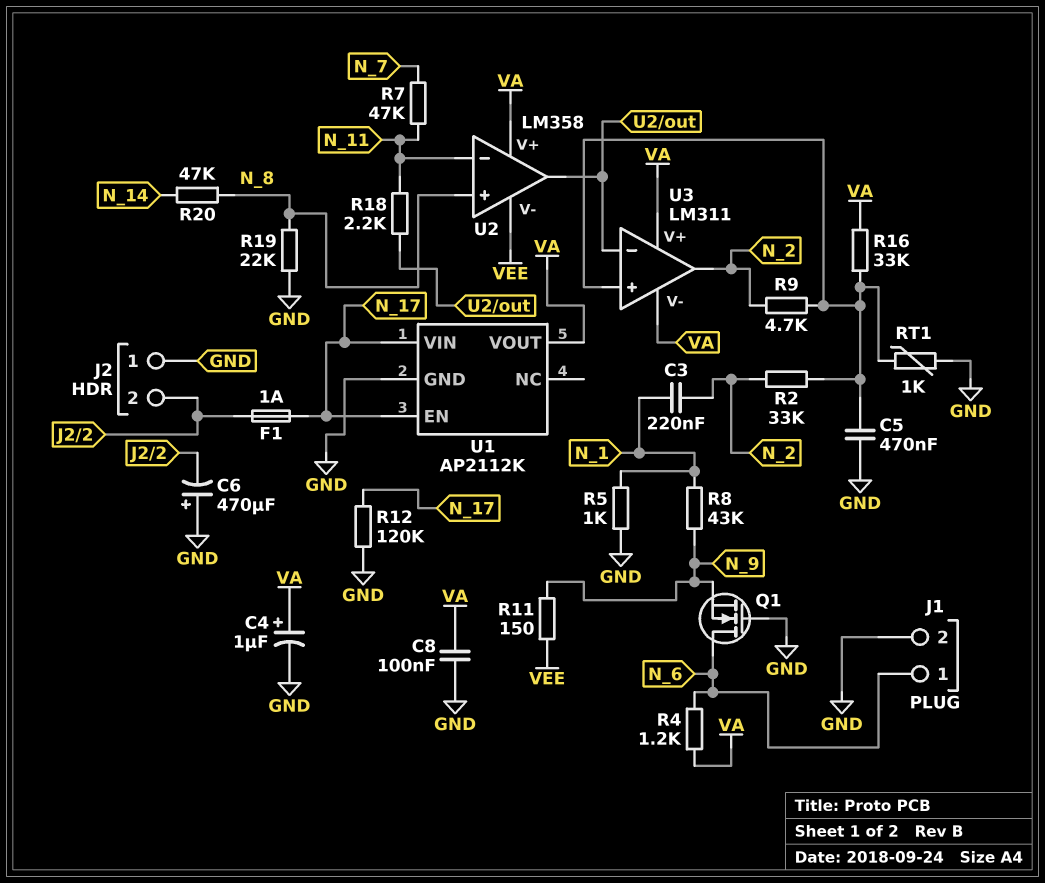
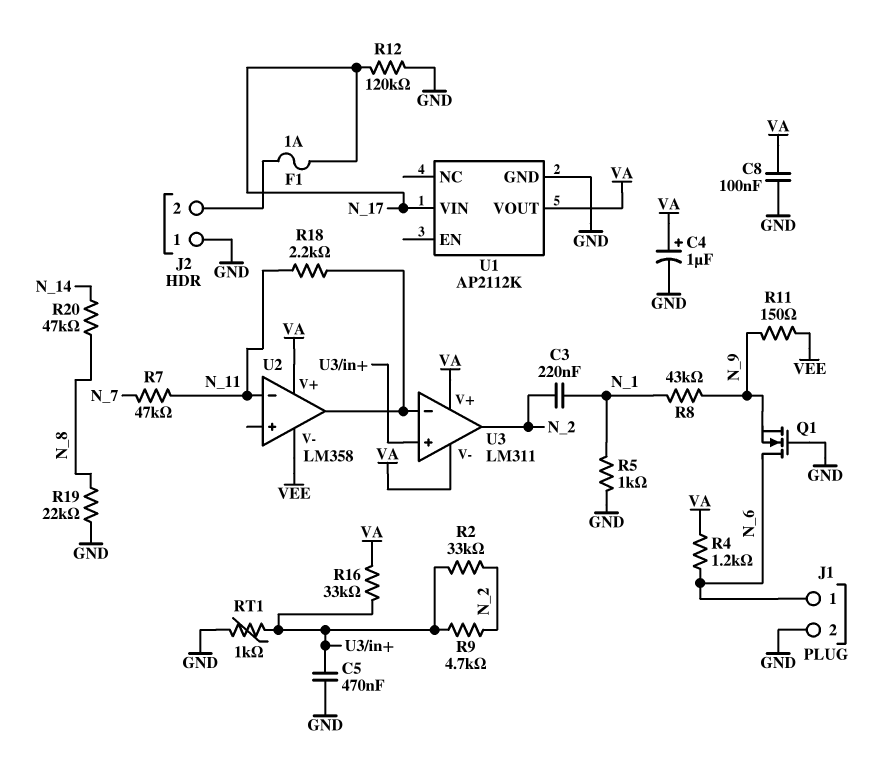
C6: 470uF (plus GND, minus J2/2) -> none
U1 pin EN: N_17 -> none
U2 pin in+: N_8 -> none

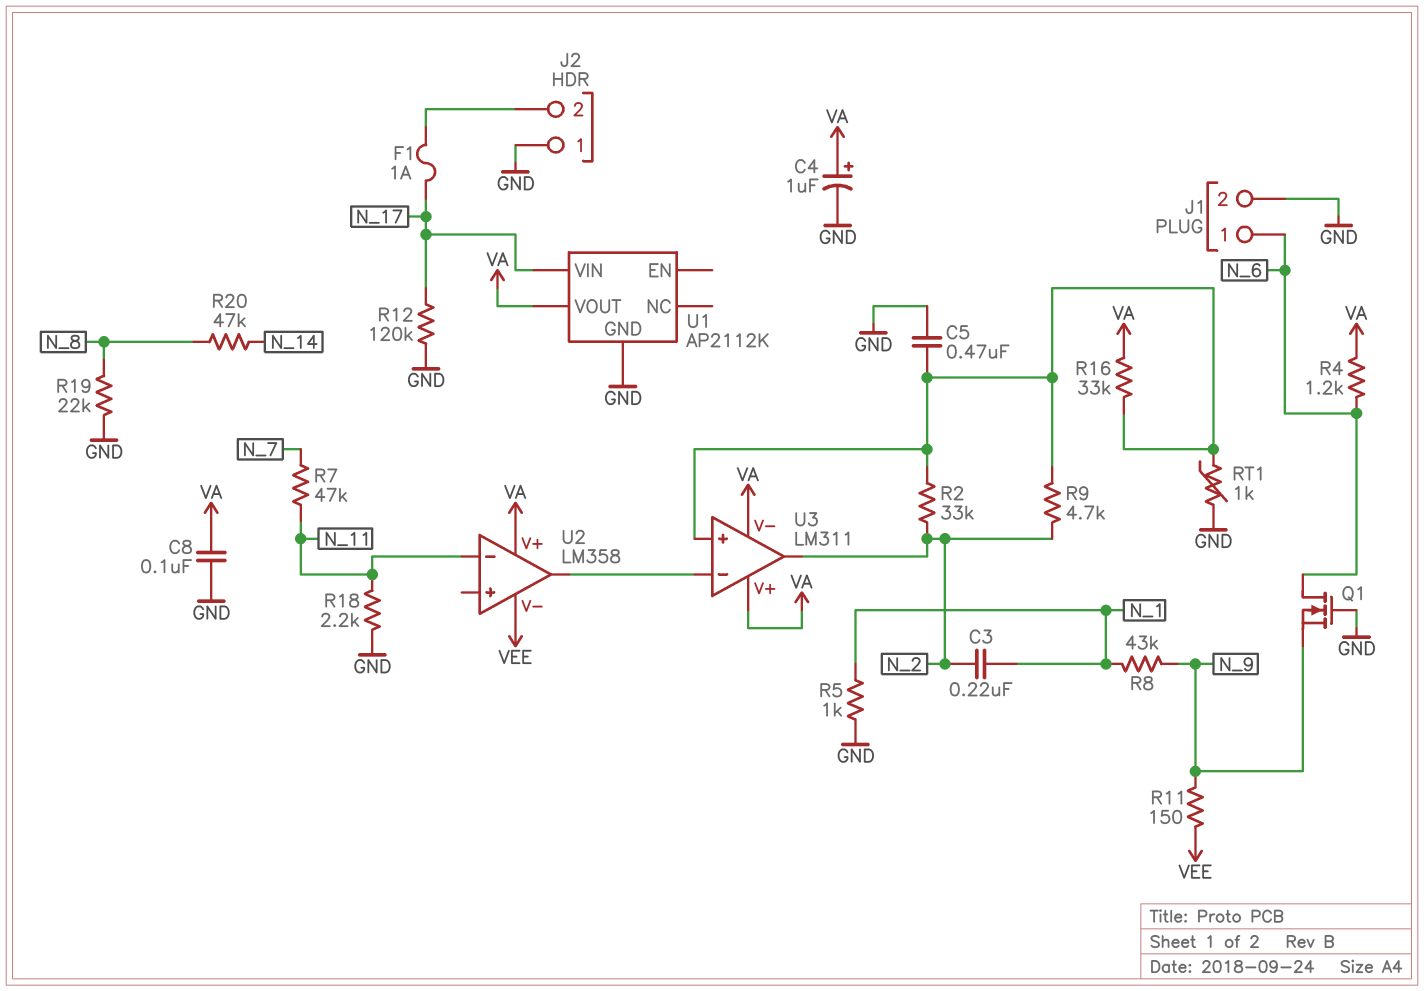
R18: 2.2k (N_11, U2/out) -> 2.2k (GND, N_11)

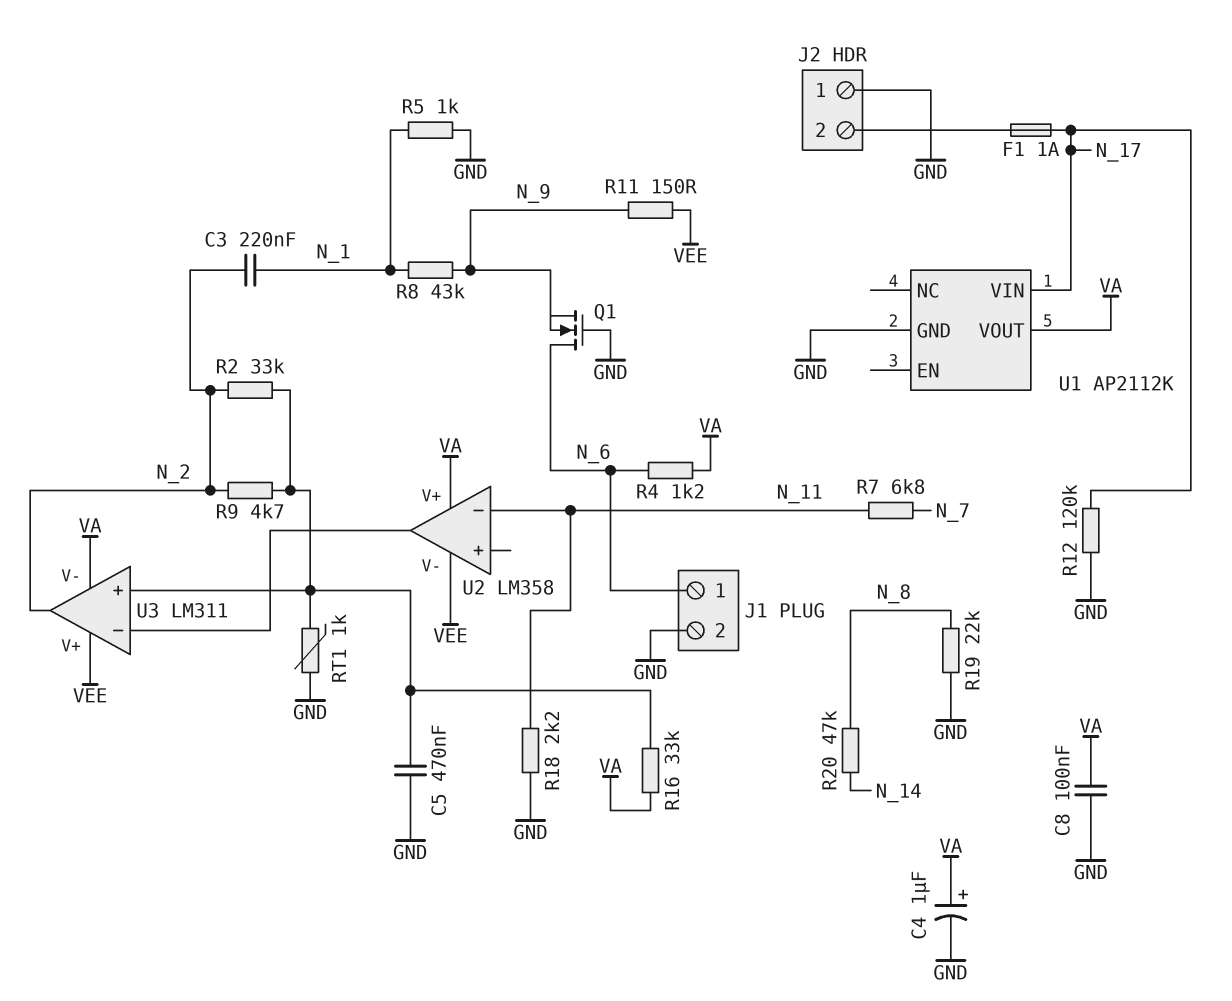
R7: 47k (N_7, N_11) -> 6.8k (N_7, N_11)
U3 pin V+: VA -> VEE

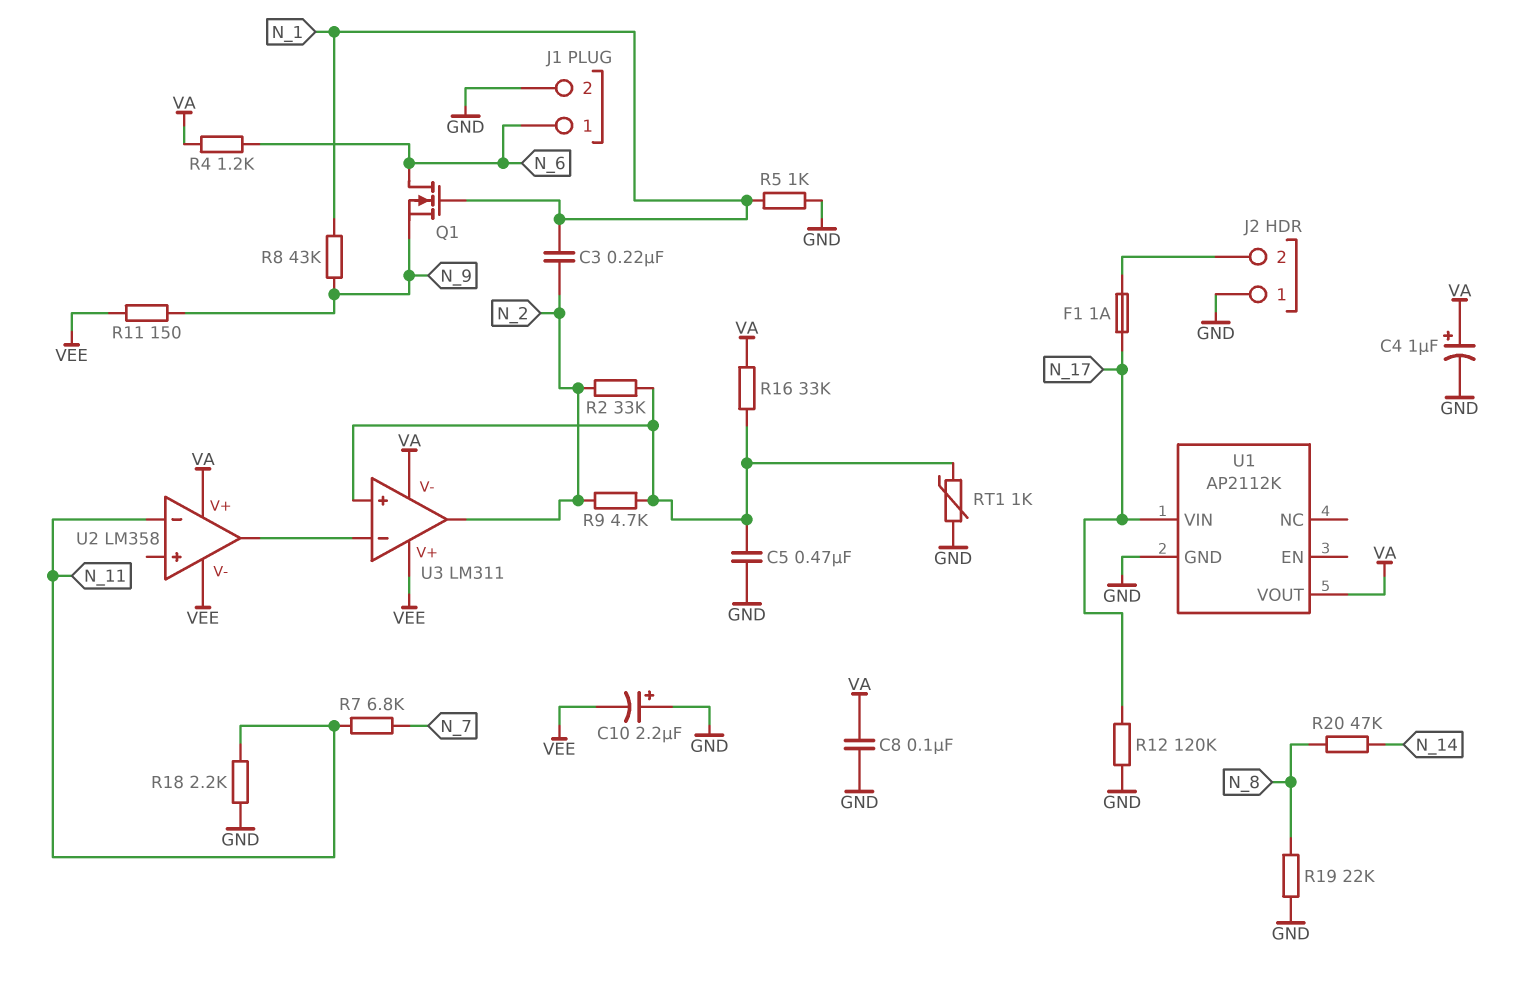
C10: none -> 2.2uF (plus GND, minus VEE)
Q1: NMOS (G GND, D N_6, S N_9) -> NMOS (G N_1, D N_6, S N_9)

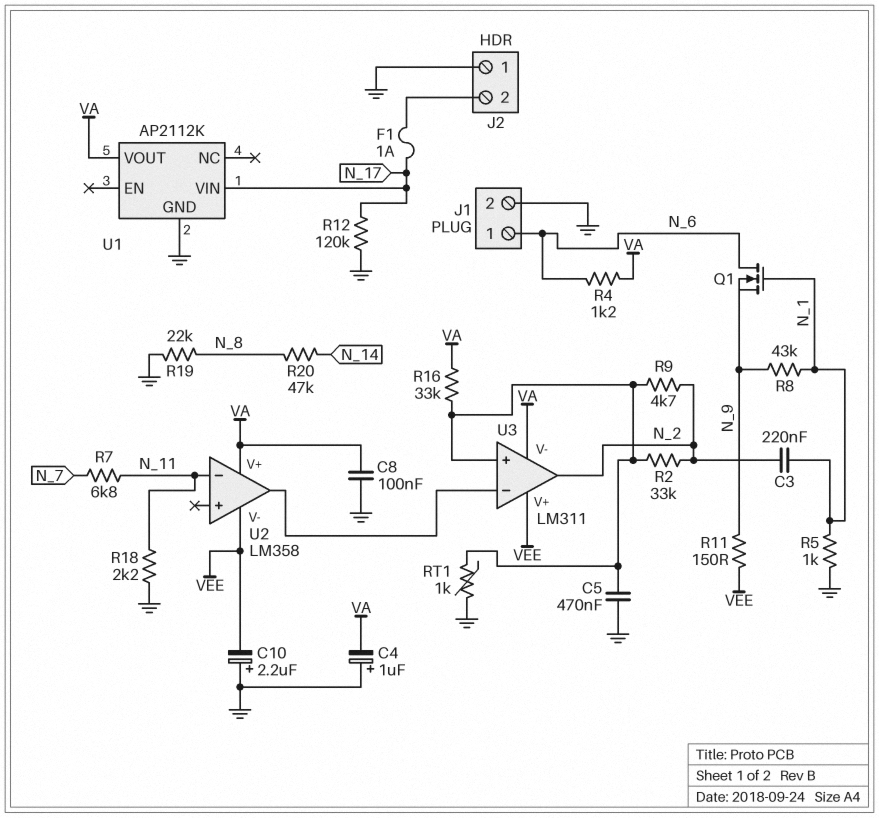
C4: 1uF (plus VA, minus GND) -> 1uF (plus GND, minus VA)

